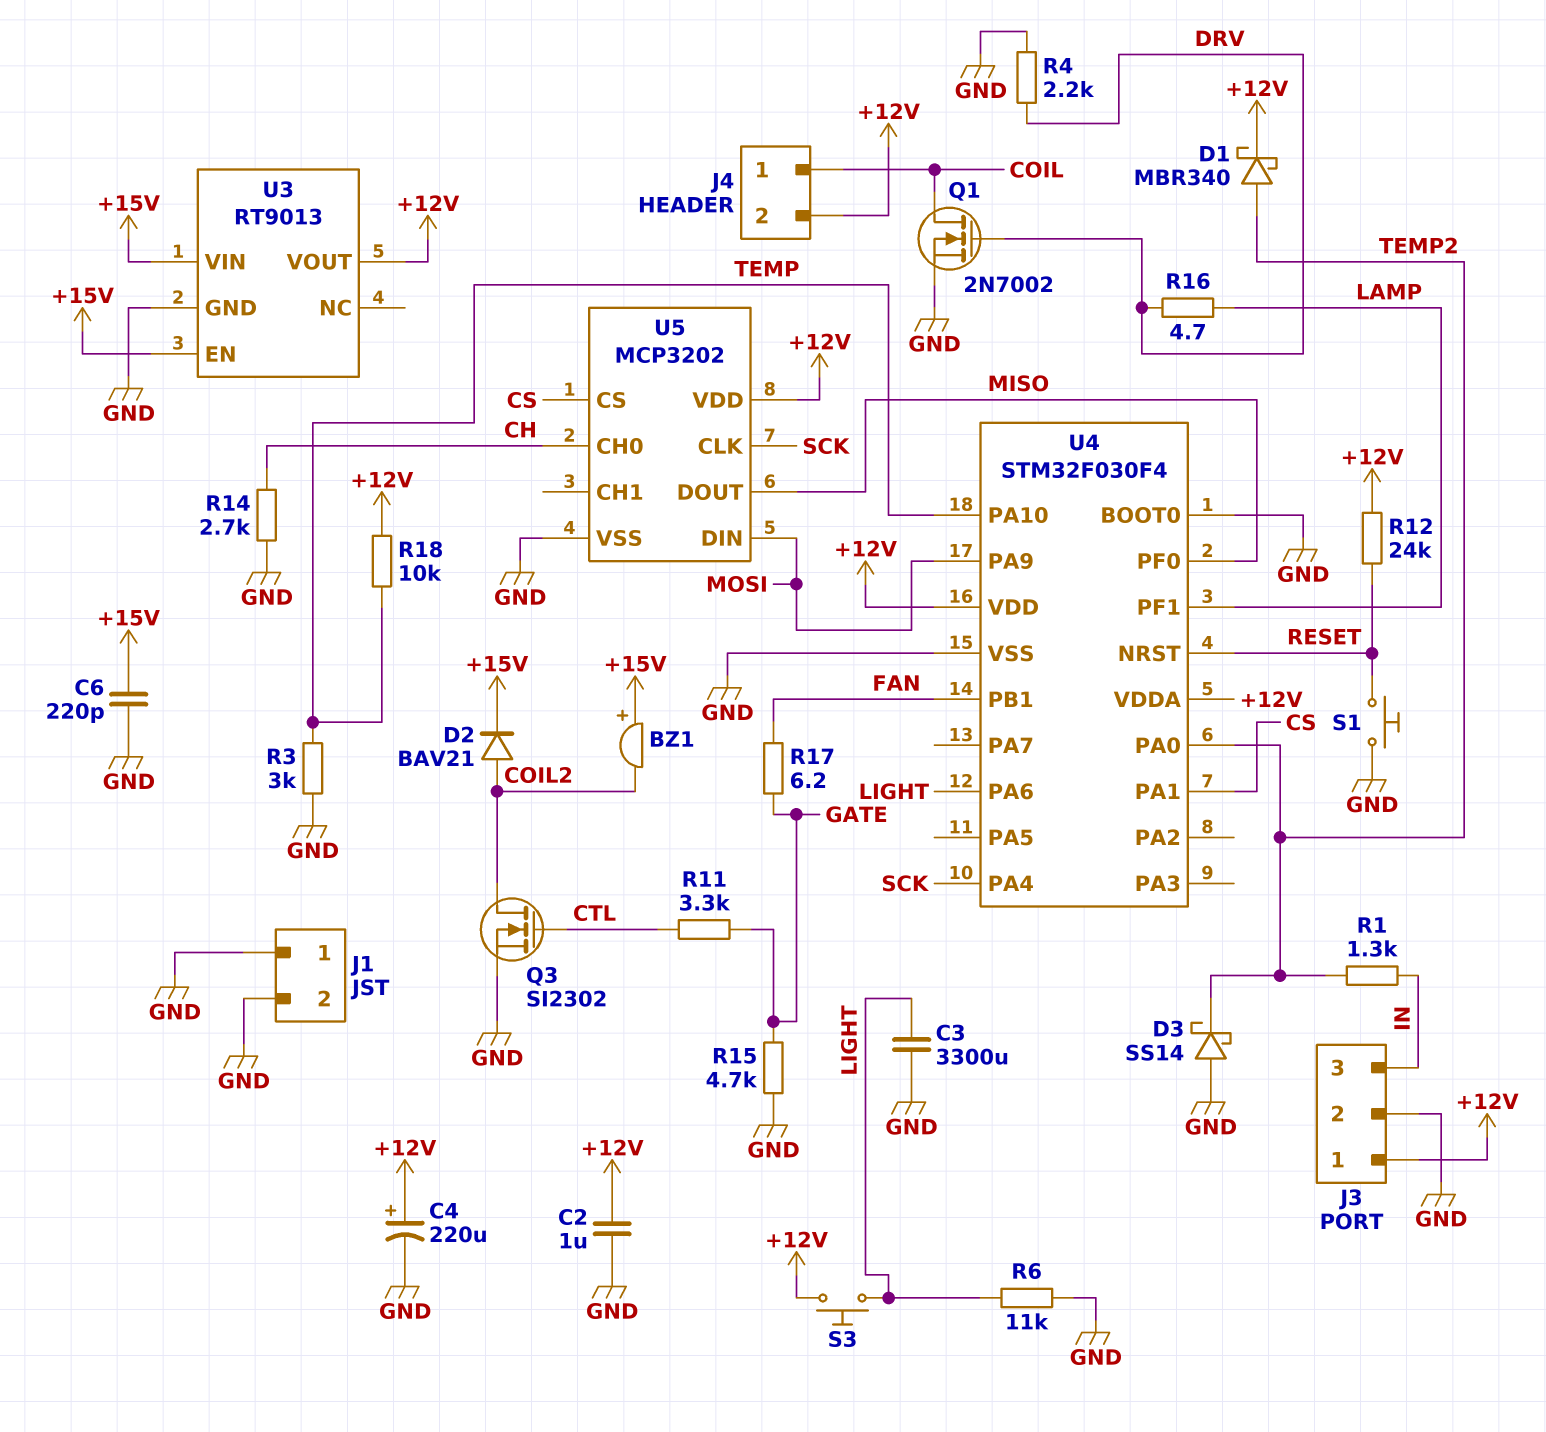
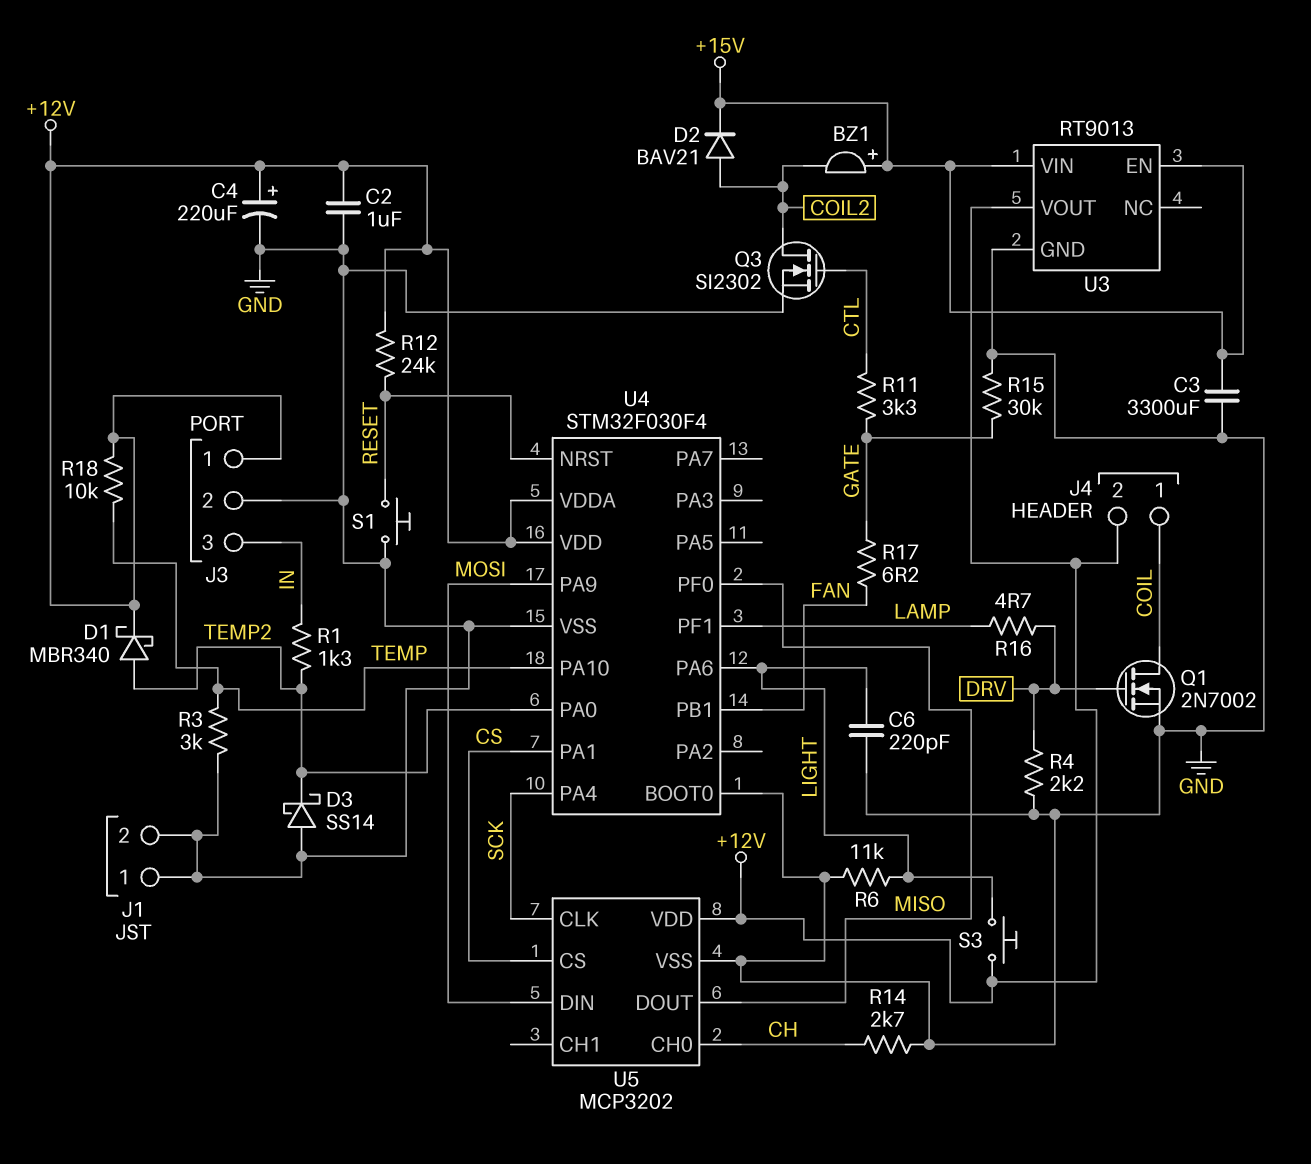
C3: 3300uF (GND, LIGHT) -> 3300uF (+15V, GND)
C6: 220pF (+15V, GND) -> 220pF (GND, LIGHT)
R15: 4.7k (GATE, GND) -> 30k (GATE, GND)

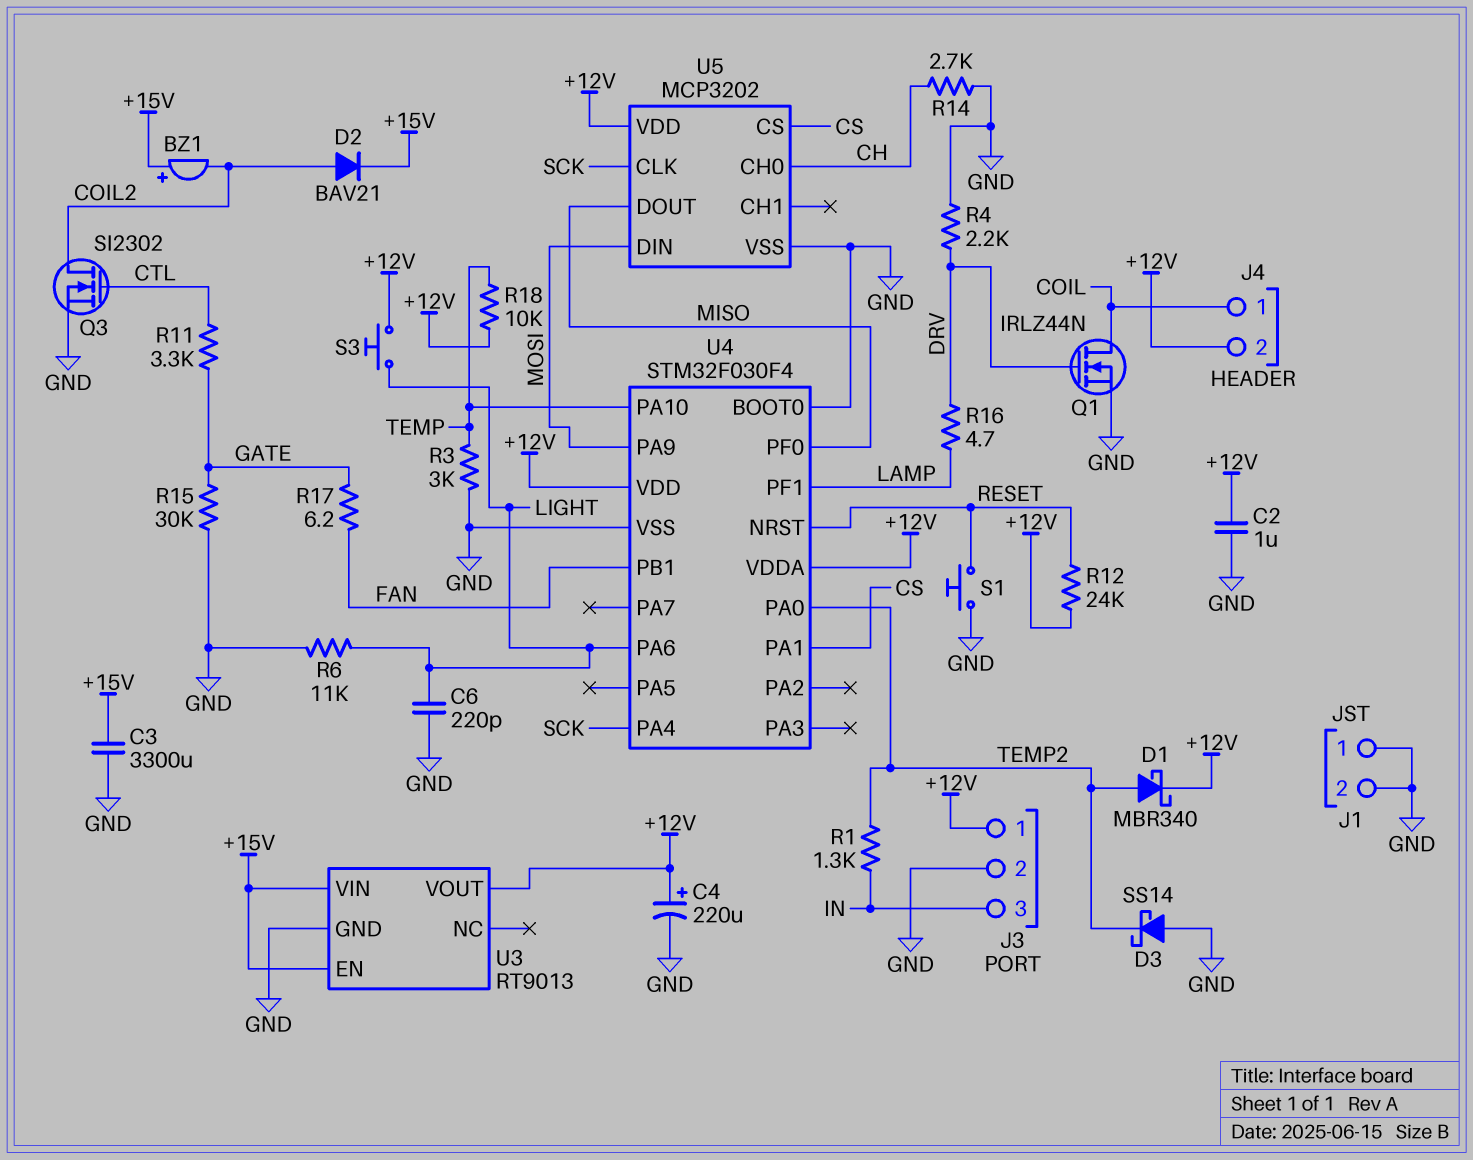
Q1: NMOS 2N7002 (G DRV, D COIL, S GND) -> NMOS IRLZ44N (G DRV, D COIL, S GND)

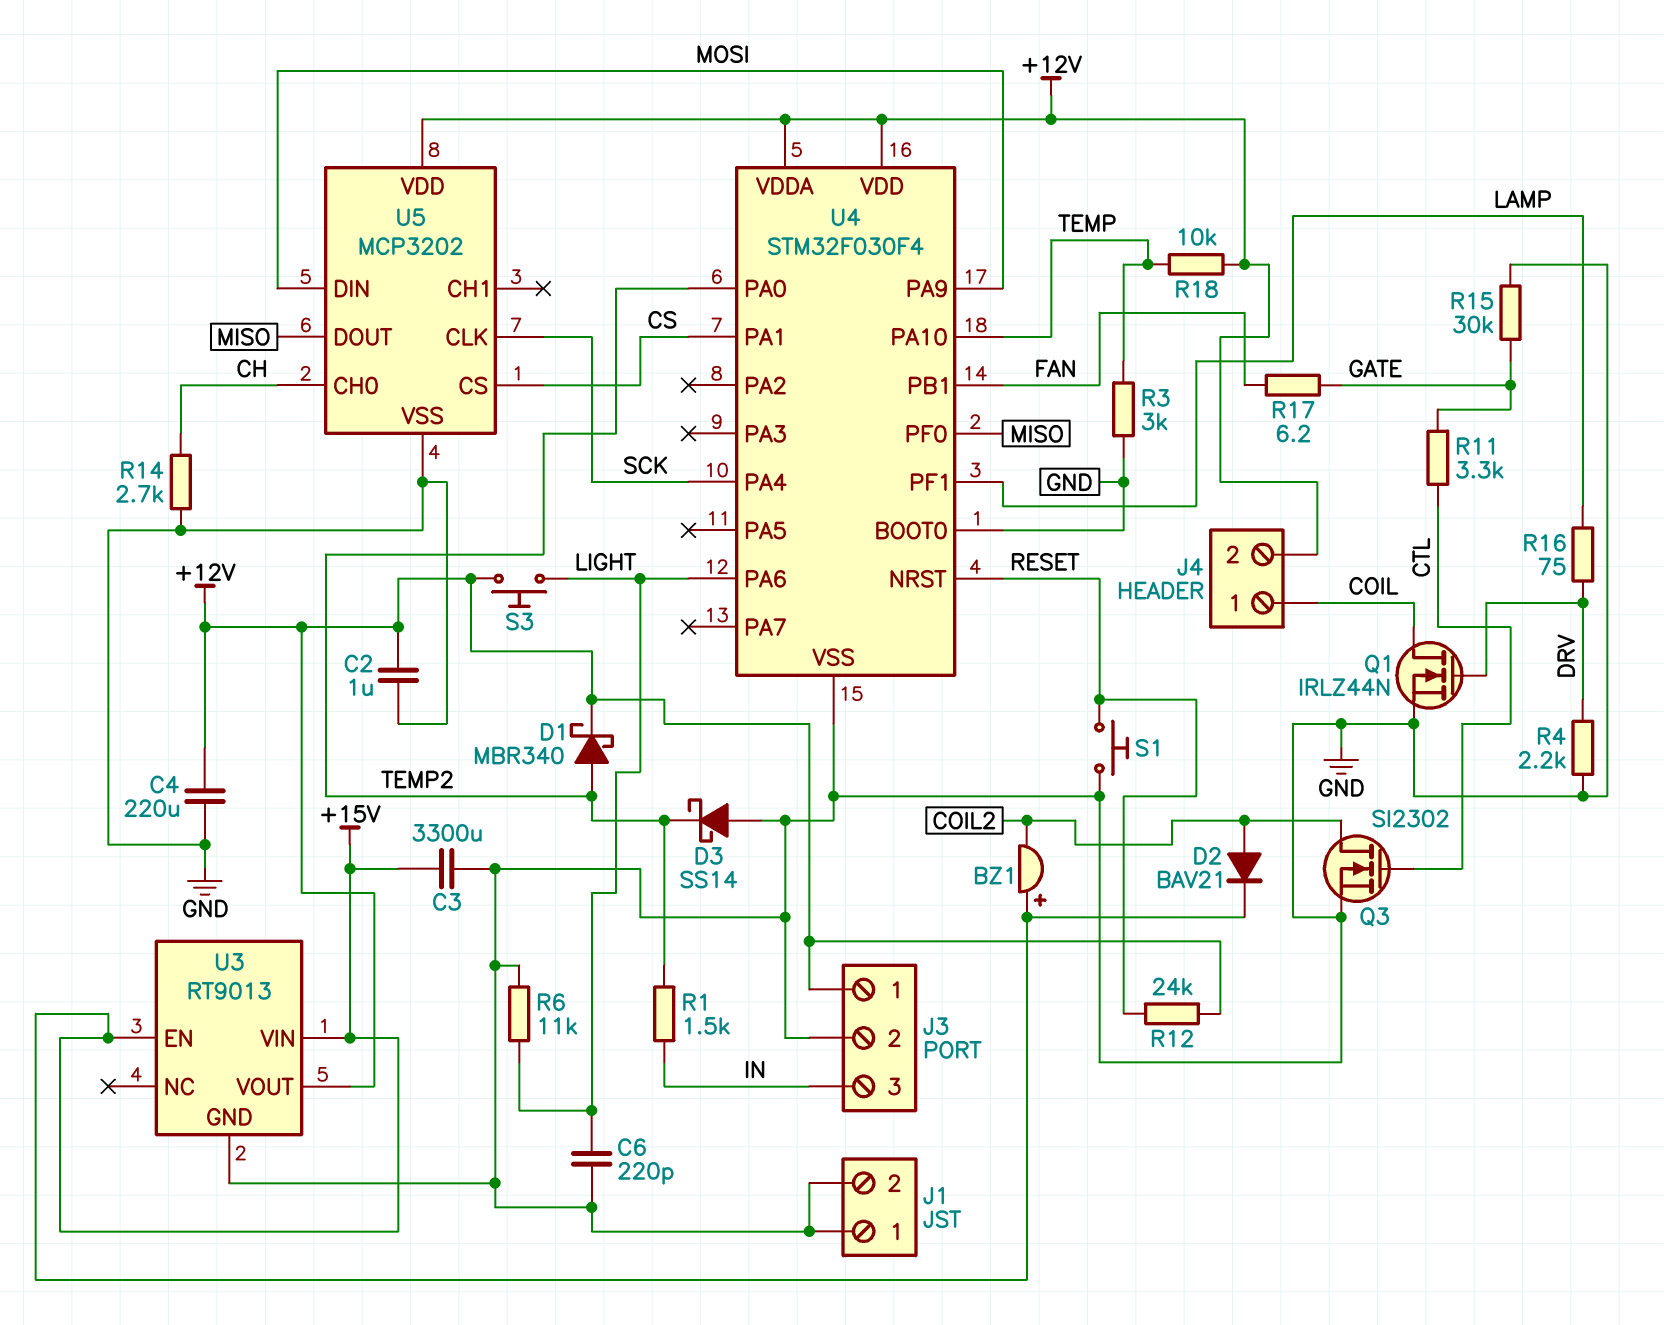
C4: 220uF (plus +12V, minus GND) -> 220uF (+12V, GND)
R1: 1.3k (IN, TEMP2) -> 1.5k (IN, TEMP2)
R16: 4.7 (DRV, LAMP) -> 75 (DRV, LAMP)

